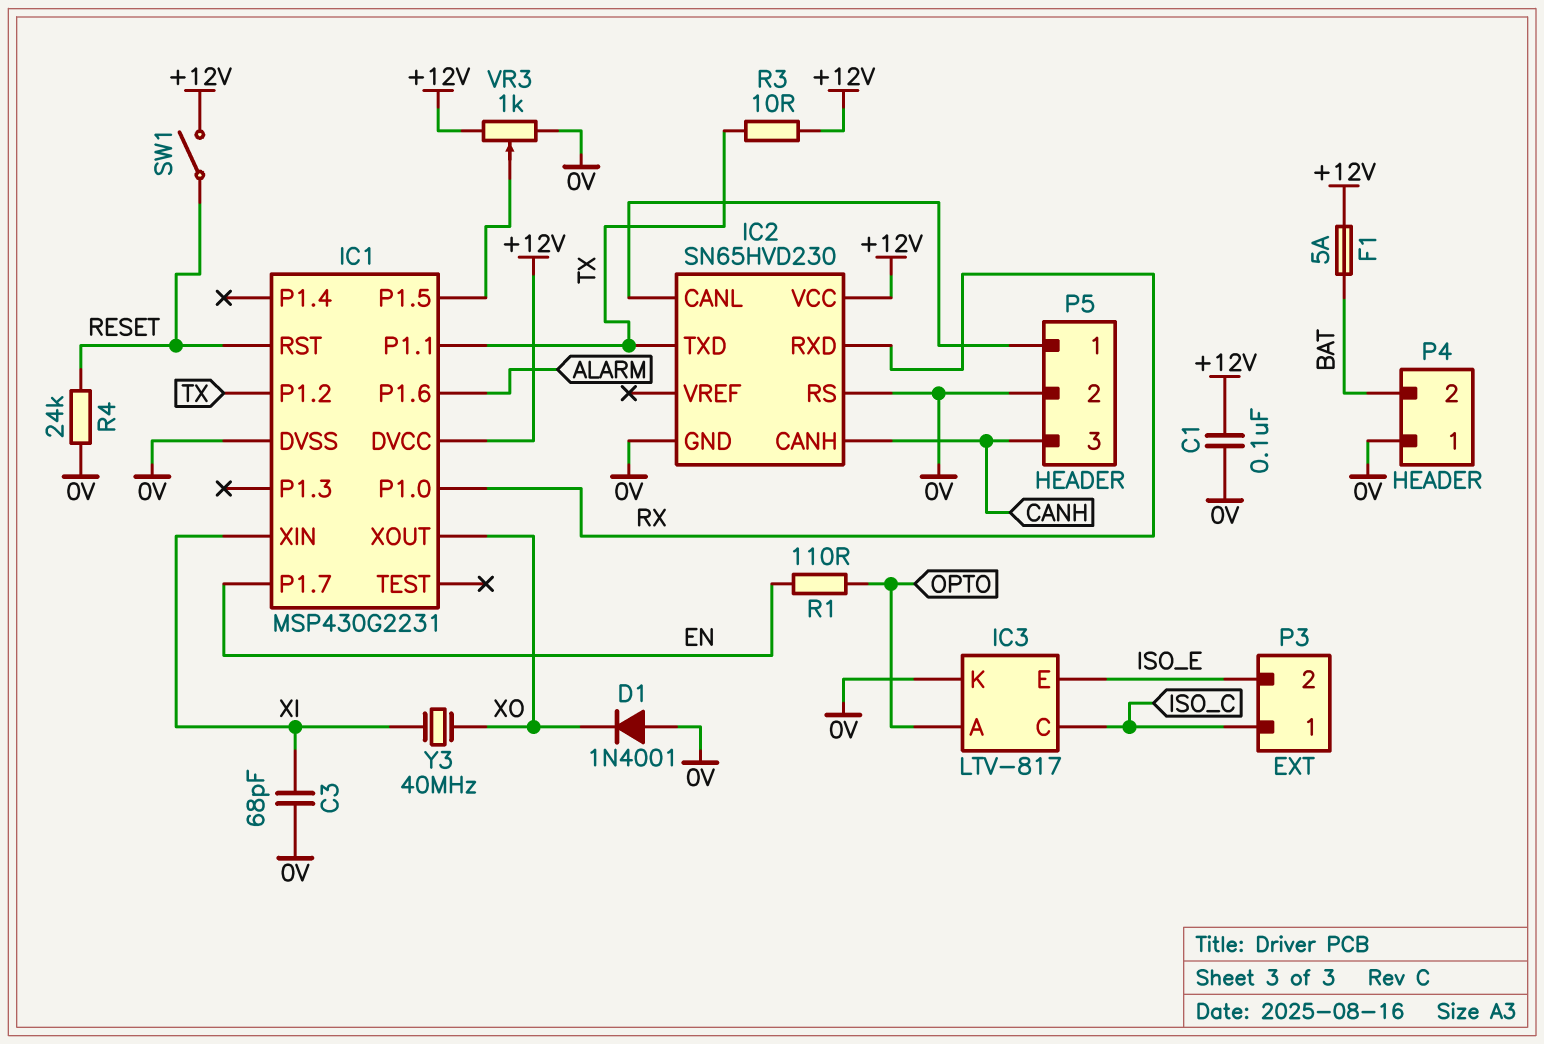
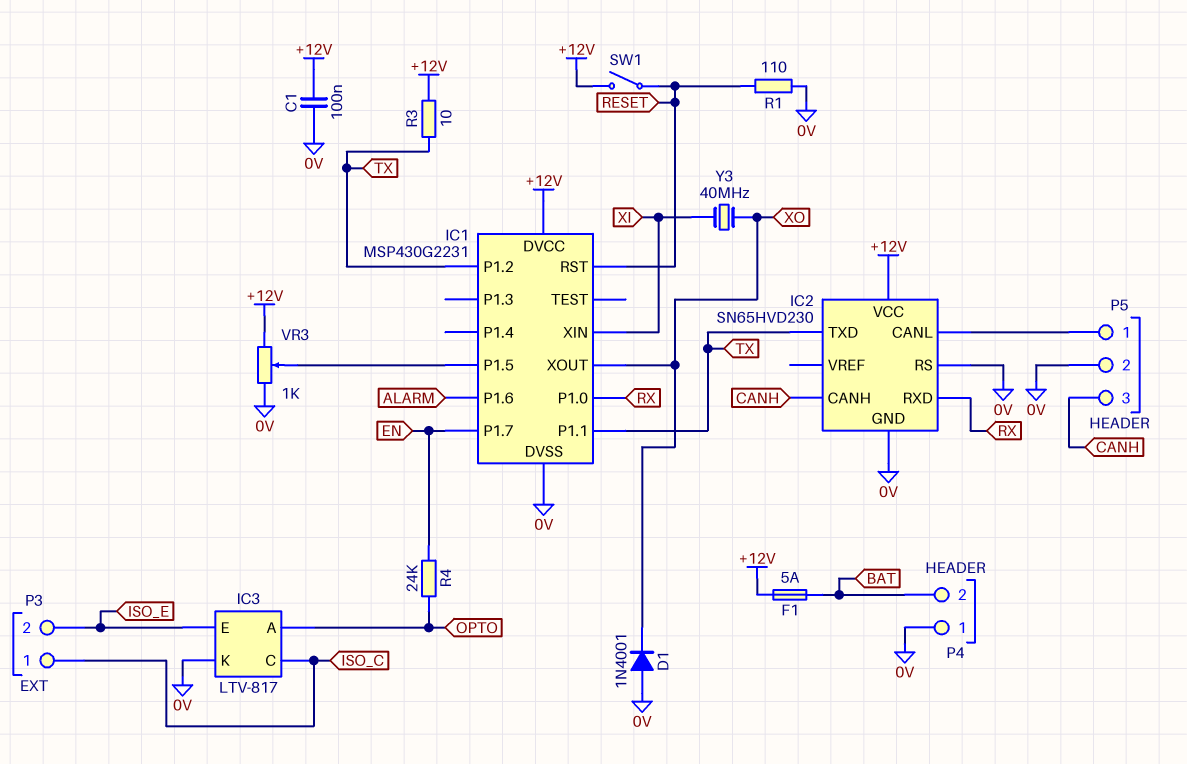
C3: 68pF (0V, XI) -> none
R1: 110 (EN, OPTO) -> 110 (0V, RESET)
R4: 24k (0V, RESET) -> 24k (EN, OPTO)

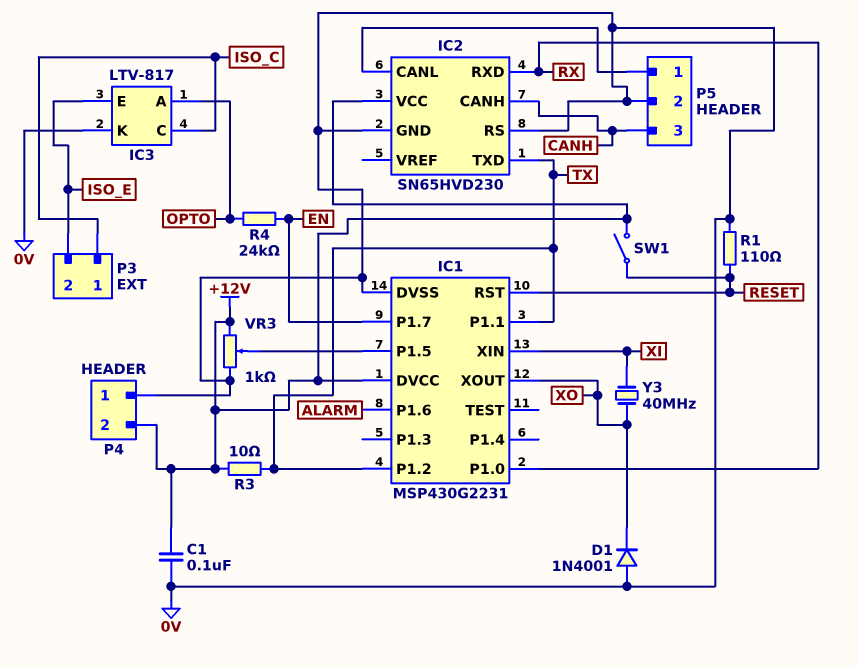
F1: 5A (+12V, BAT) -> none
P4 pin 2: BAT -> +12V

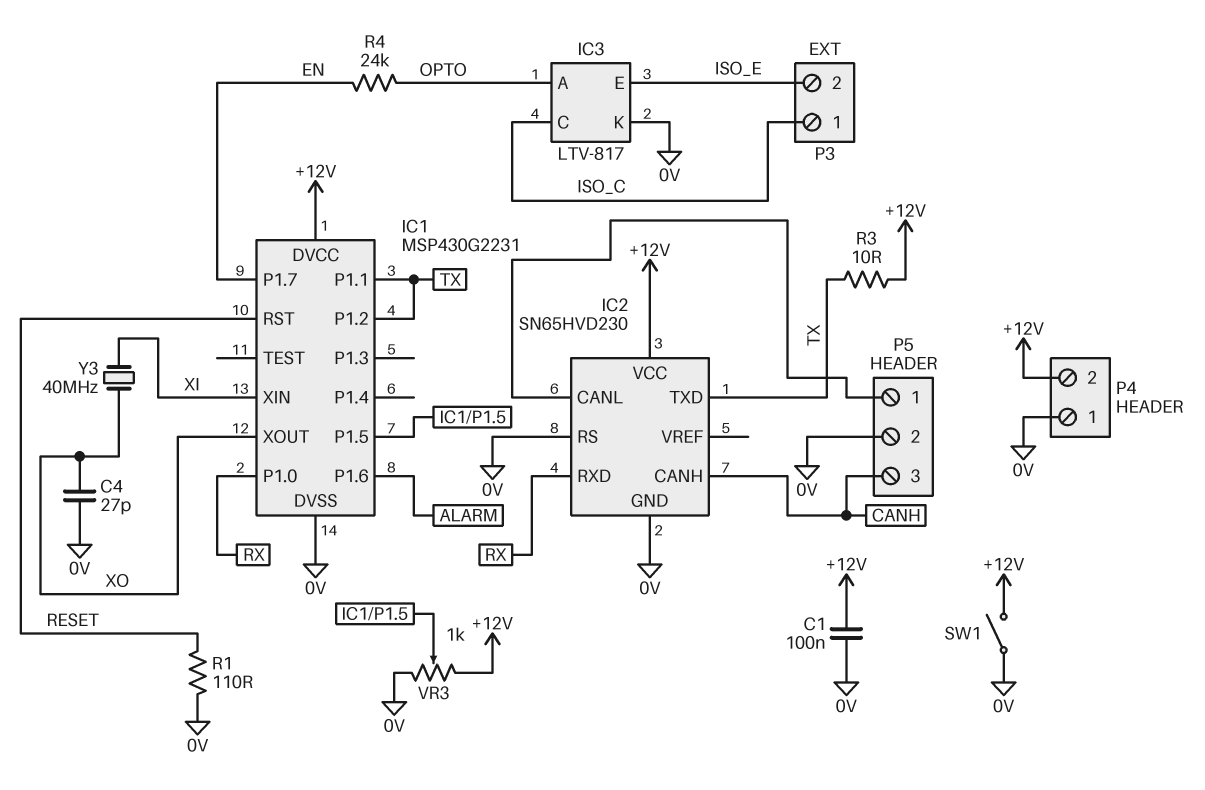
C4: none -> 27pF (0V, XO)
D1: diode 1N4001 (A 0V, K XO) -> none
SW1: switch (+12V, RESET) -> switch (+12V, 0V)

